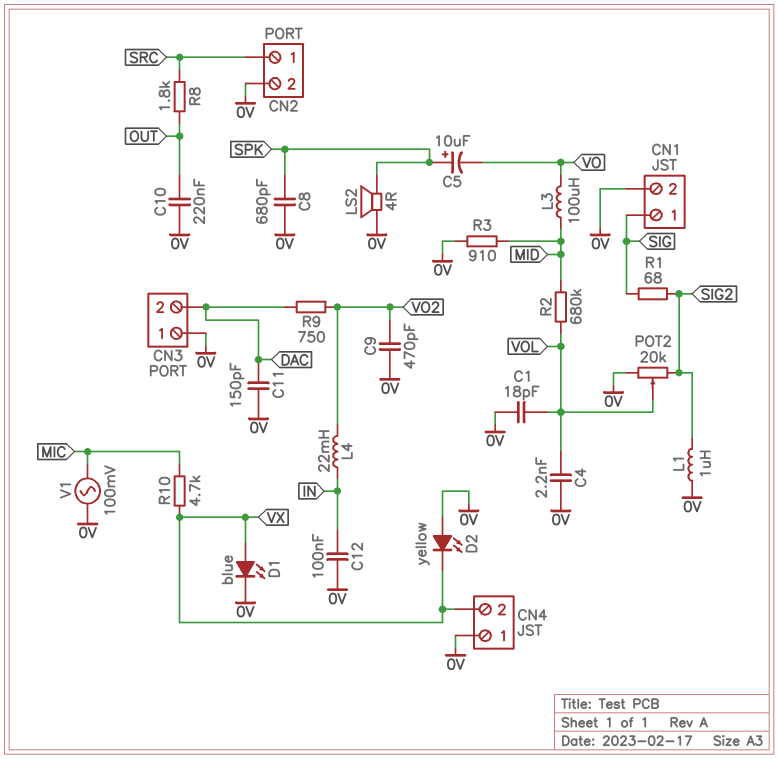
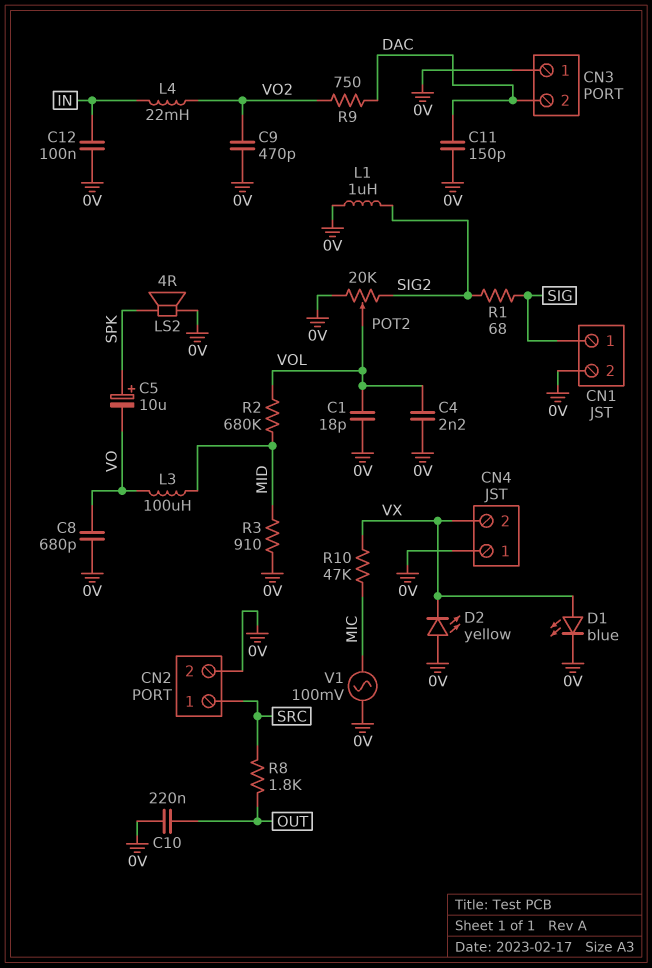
C8: 680pF (0V, SPK) -> 680pF (0V, VO)
R10: 4.7k (MIC, VX) -> 47k (MIC, VX)

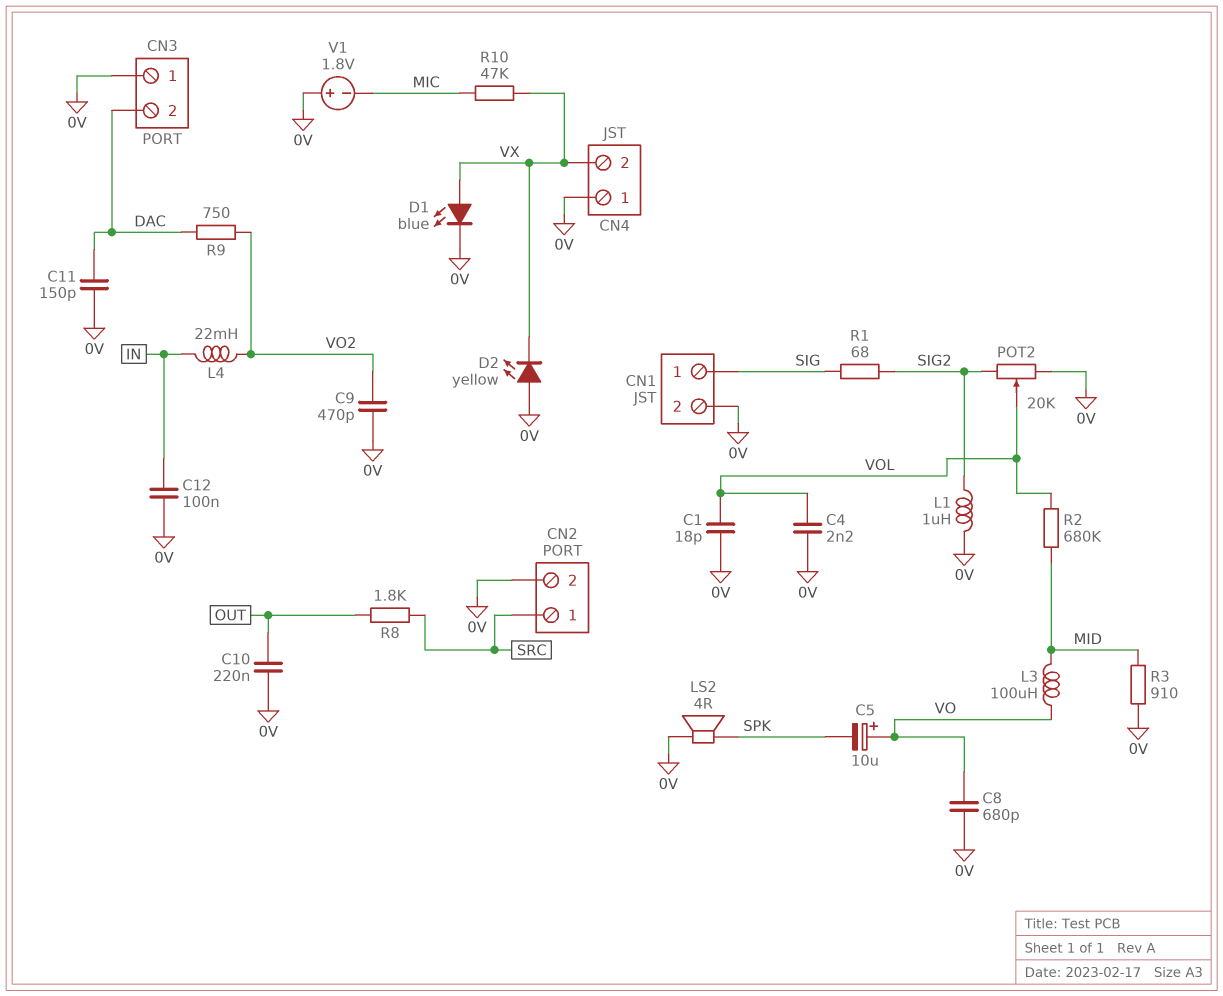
C5: 10uF (plus SPK, minus VO) -> 10uF (plus VO, minus SPK)
V1: AC 100mV (0V, MIC) -> 1.8V (plus 0V, minus MIC)

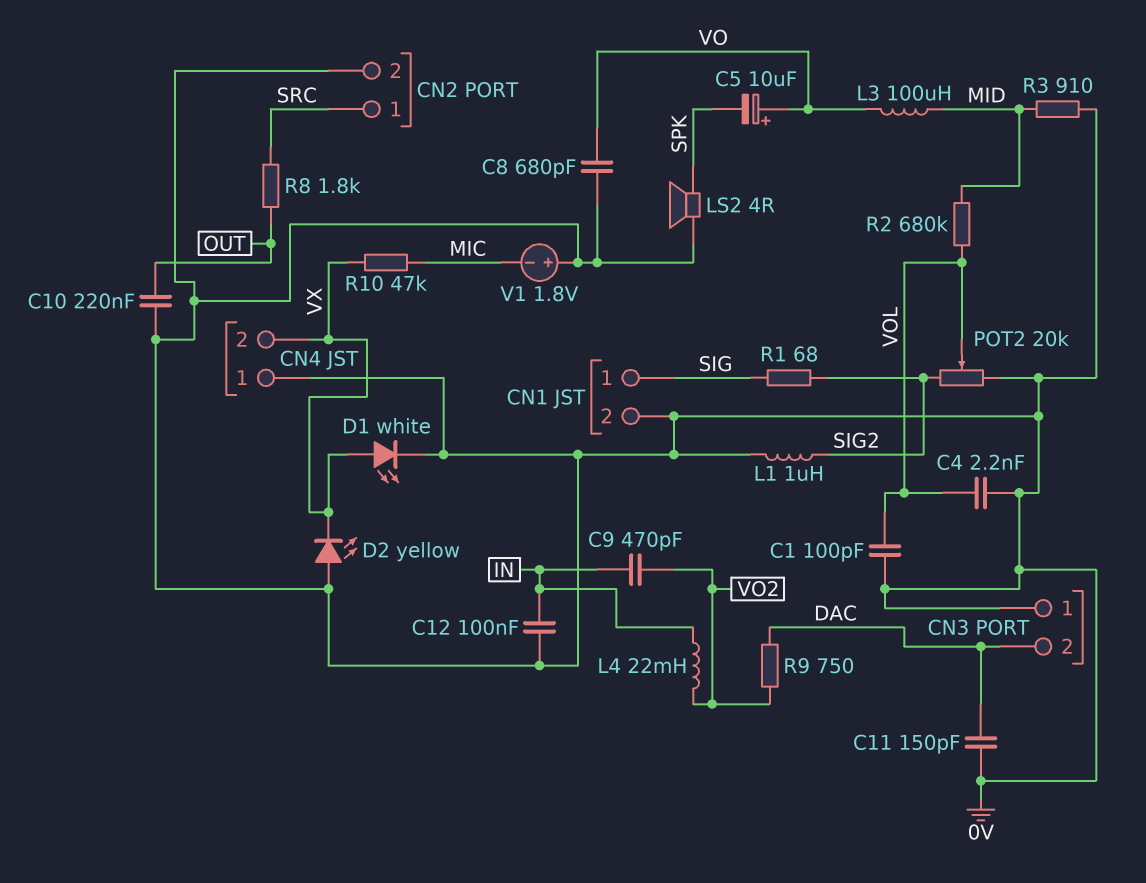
C1: 18pF (0V, VOL) -> 100pF (0V, VOL)
C9: 470pF (0V, VO2) -> 470pF (IN, VO2)
D1: LED blue (A VX, K 0V) -> LED white (A VX, K 0V)

